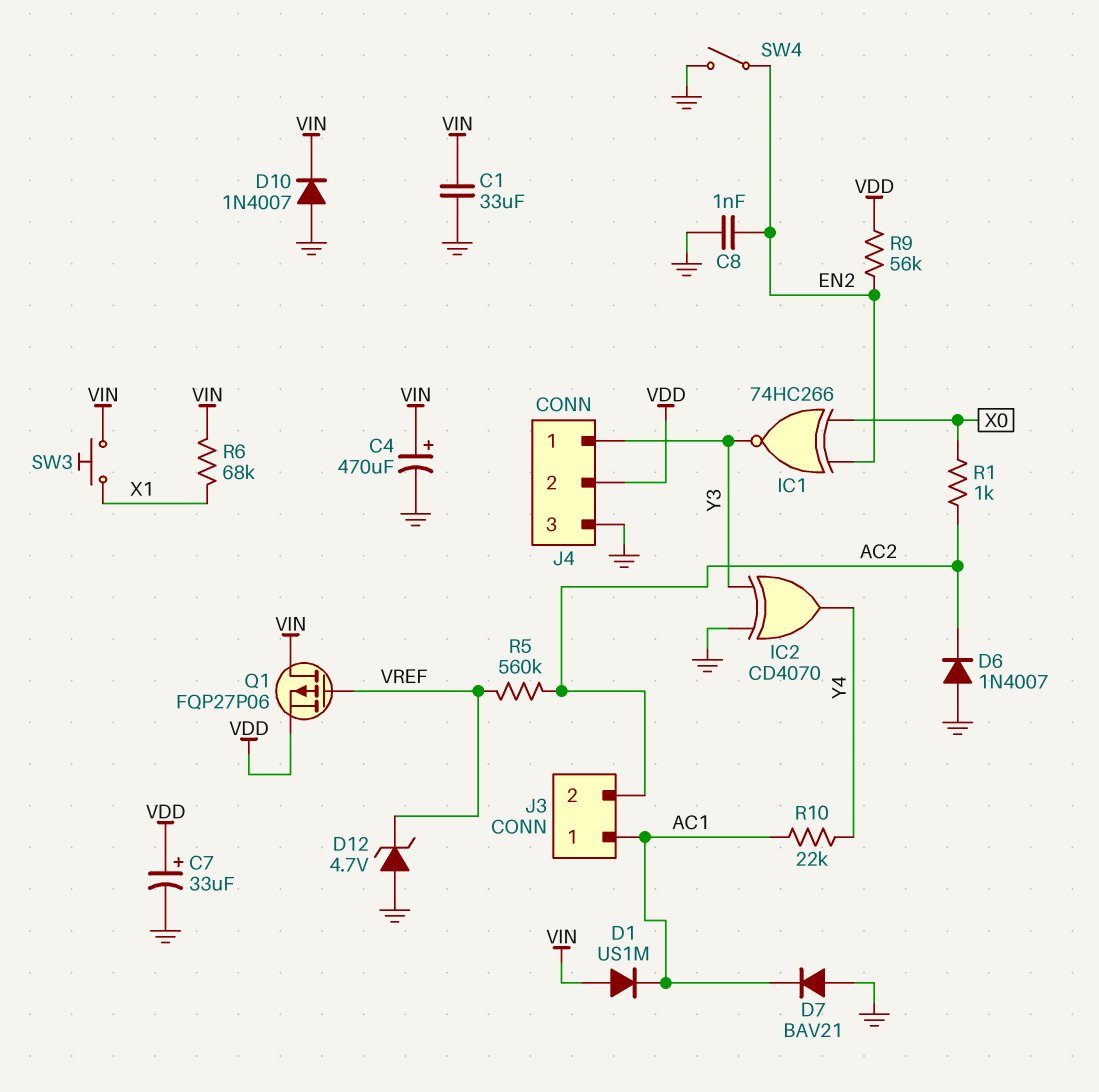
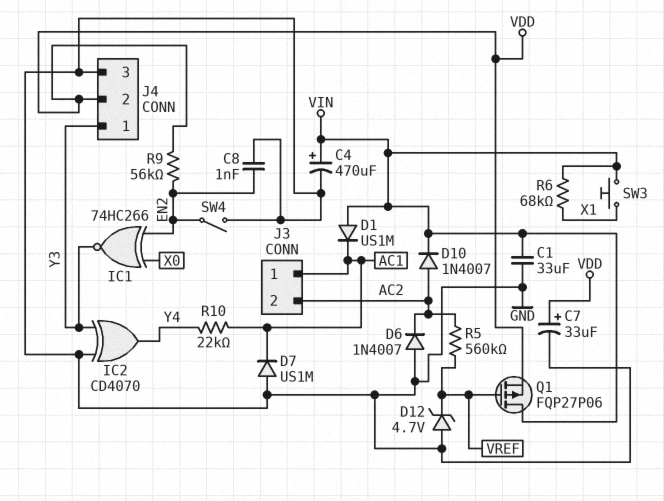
D7: diode BAV21 (A GND, K AC1) -> diode US1M (A GND, K AC1)
D10: diode 1N4007 (A GND, K VIN) -> diode 1N4007 (A AC2, K VIN)
R1: 1k (AC2, X0) -> none

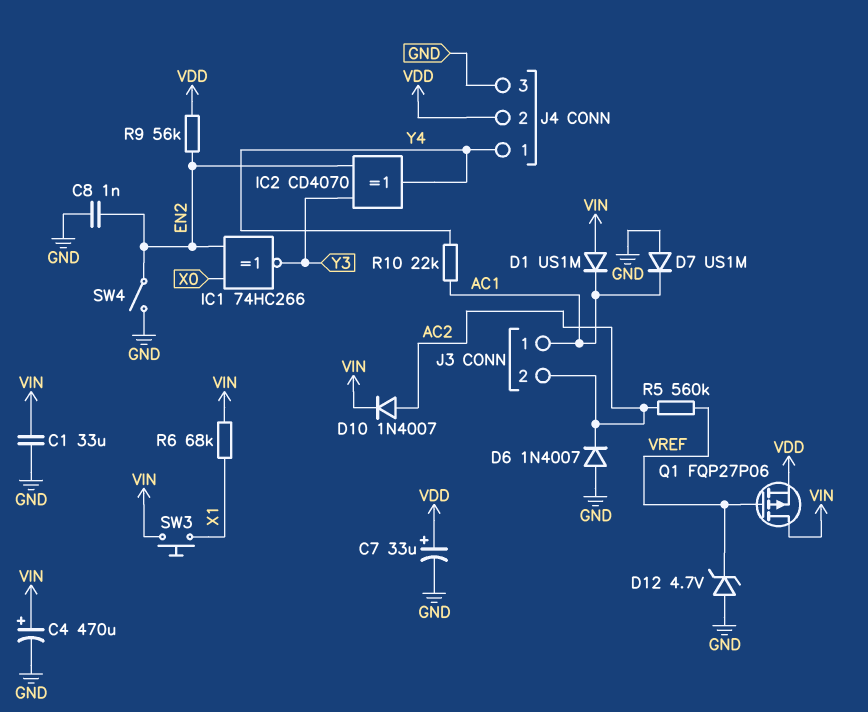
IC2: XOR CD4070 (in GND, in Y3, out Y4) -> XOR CD4070 (in EN2, in Y3, out Y4)
J4 pin 1: Y3 -> Y4

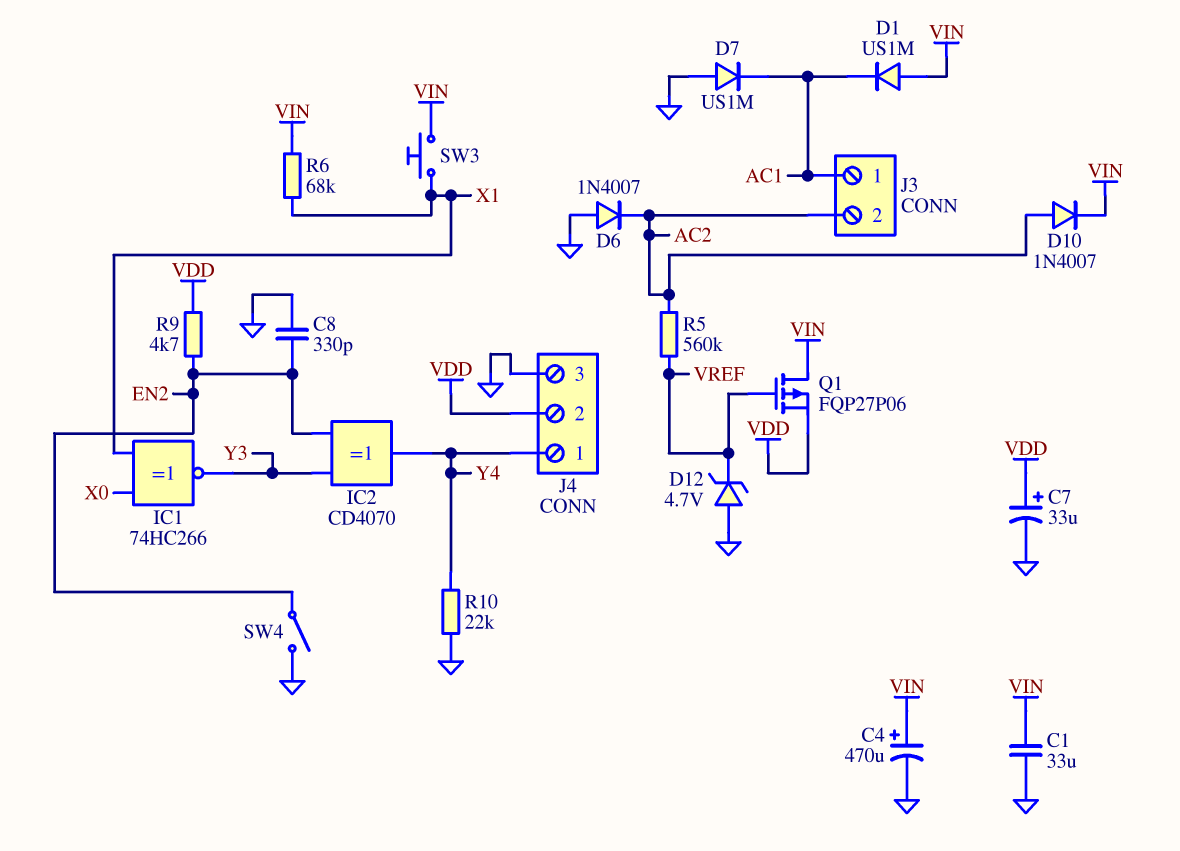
C8: 1nF (EN2, GND) -> 330pF (EN2, GND)
IC1: XNOR 74HC266 (in EN2, in X0, out Y3) -> XNOR 74HC266 (in X0, in X1, out Y3)
R9: 56k (EN2, VDD) -> 4.7k (EN2, VDD)
R10: 22k (AC1, Y4) -> 22k (GND, Y4)

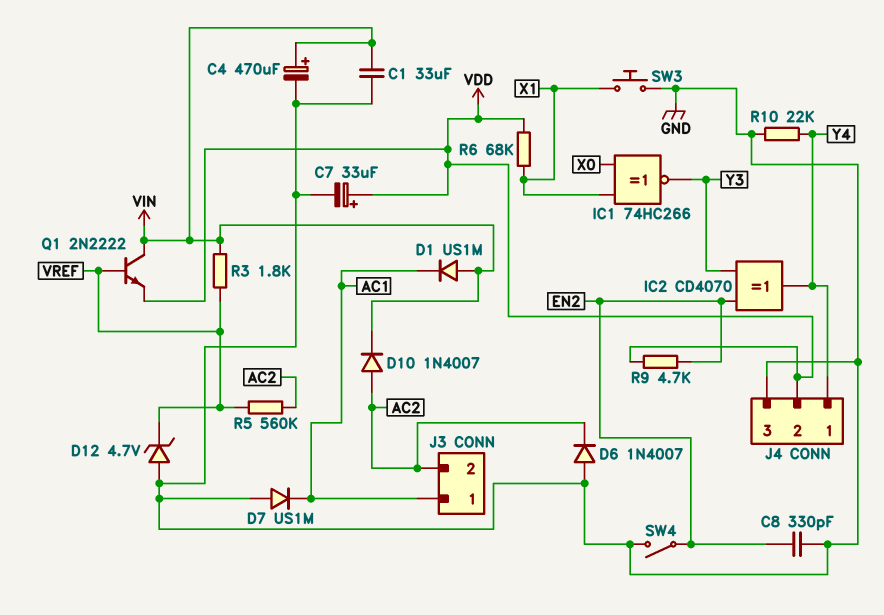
Q1: PMOS FQP27P06 (G VREF, D VIN, S VDD) -> NPN 2N2222 (B VREF, C VIN, E VDD)
R3: none -> 1.8k (VIN, VREF)
R6: 68k (VIN, X1) -> 68k (VDD, X1)
SW3: button (VIN, X1) -> button (GND, X1)

